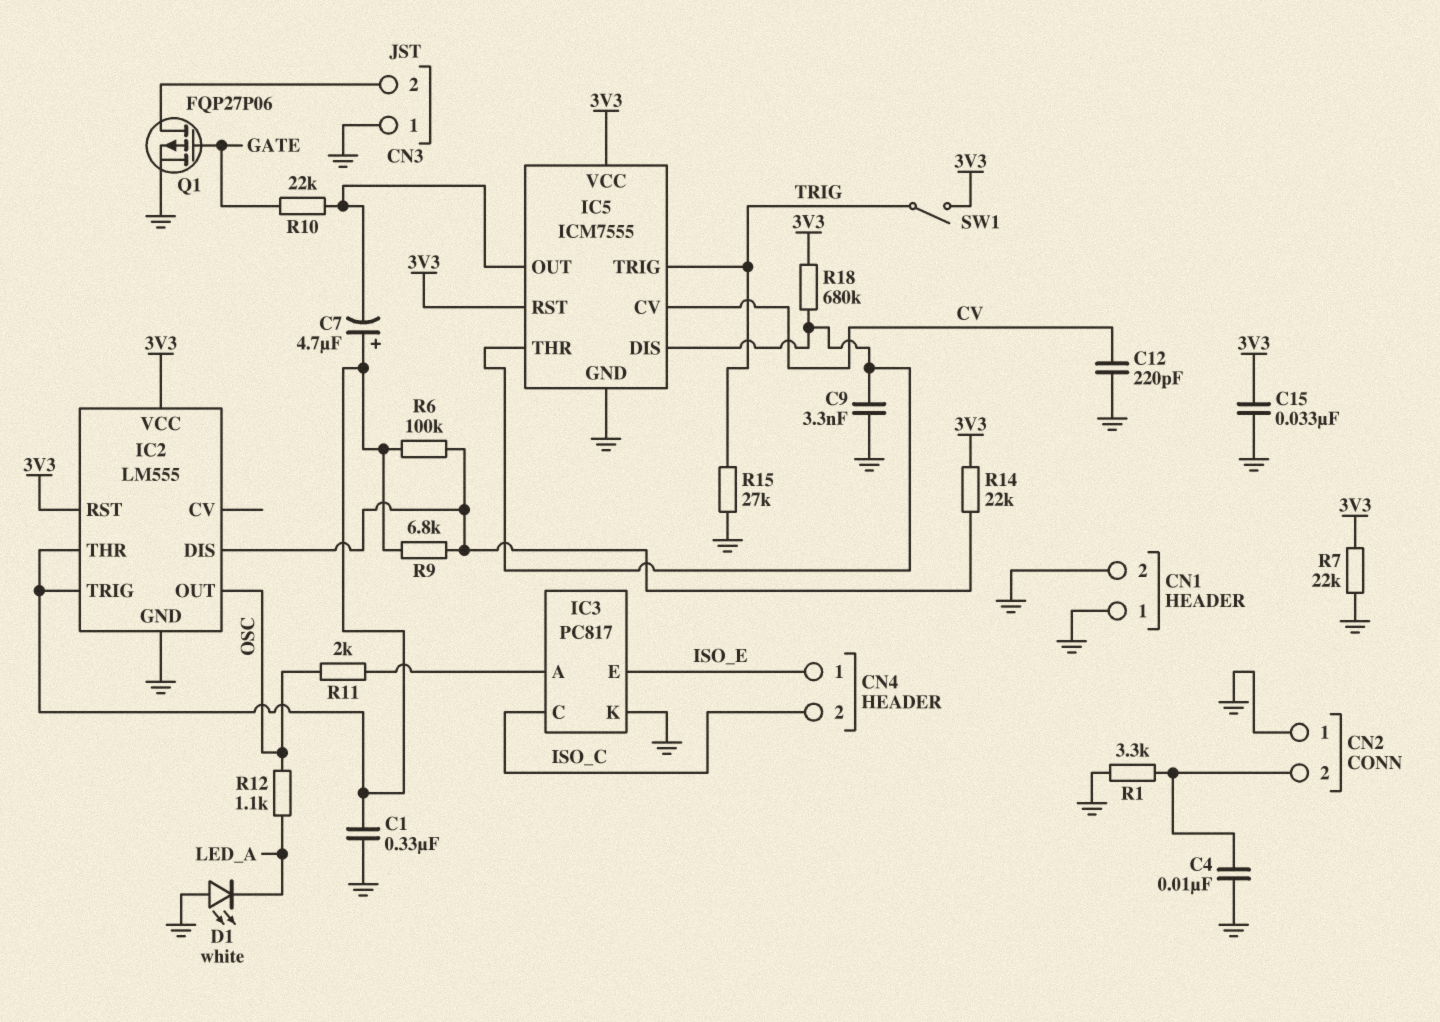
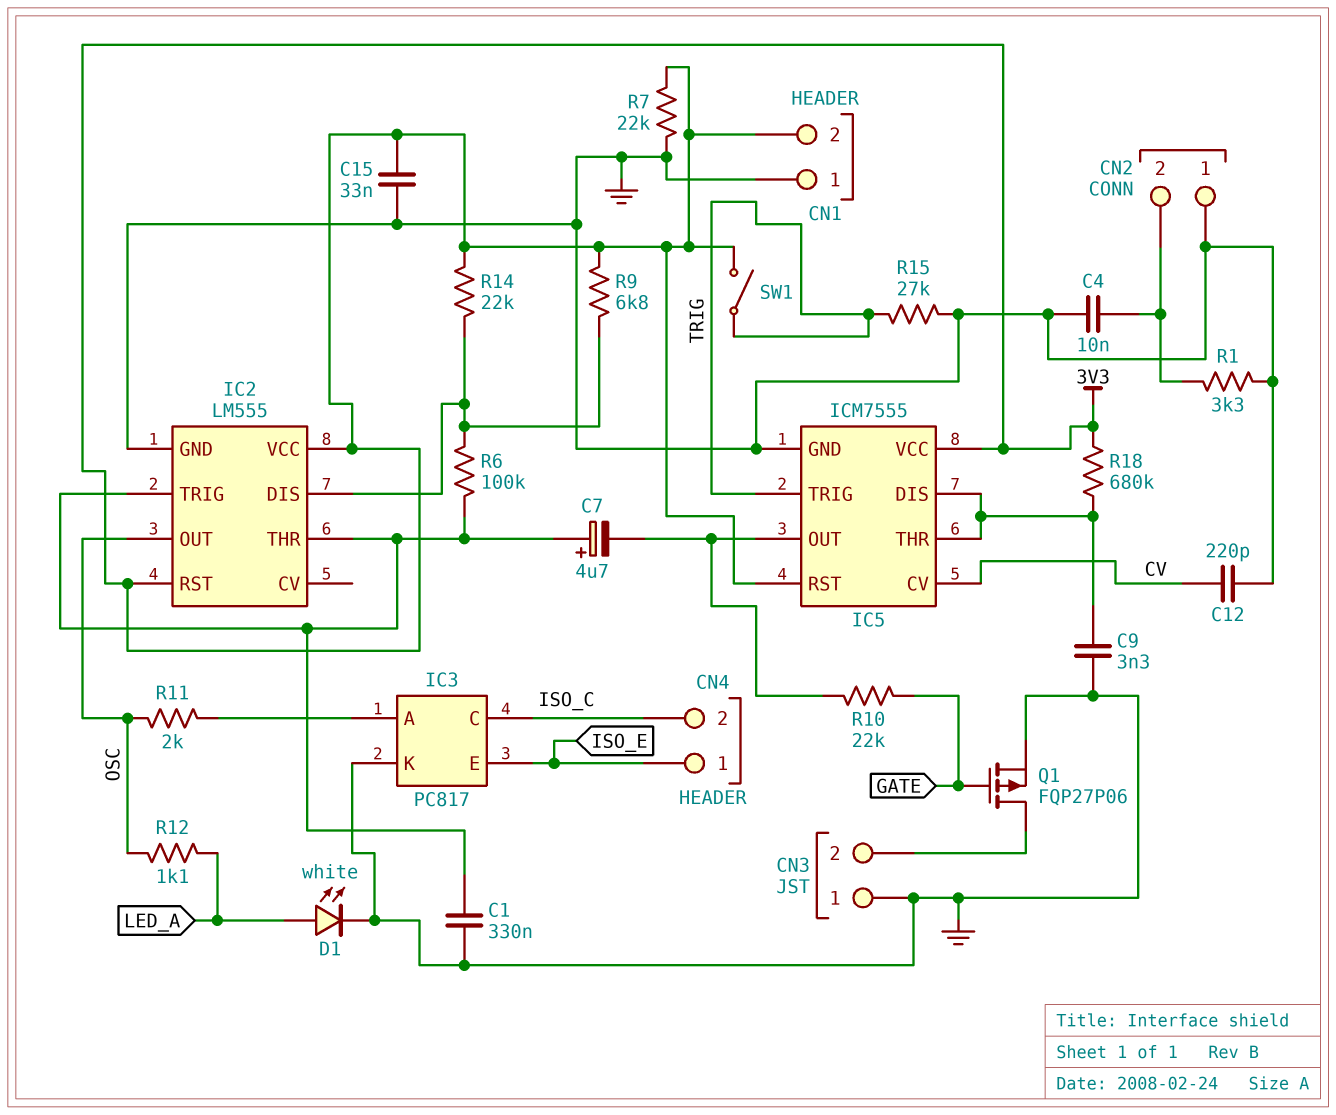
CN1 pin 2: GND -> 3V3
D1: LED white (A GND, K LED_A) -> LED white (A LED_A, K GND)
R9: 6.8k (IC2/DIS, IC2/THR) -> 6.8k (3V3, IC2/DIS)

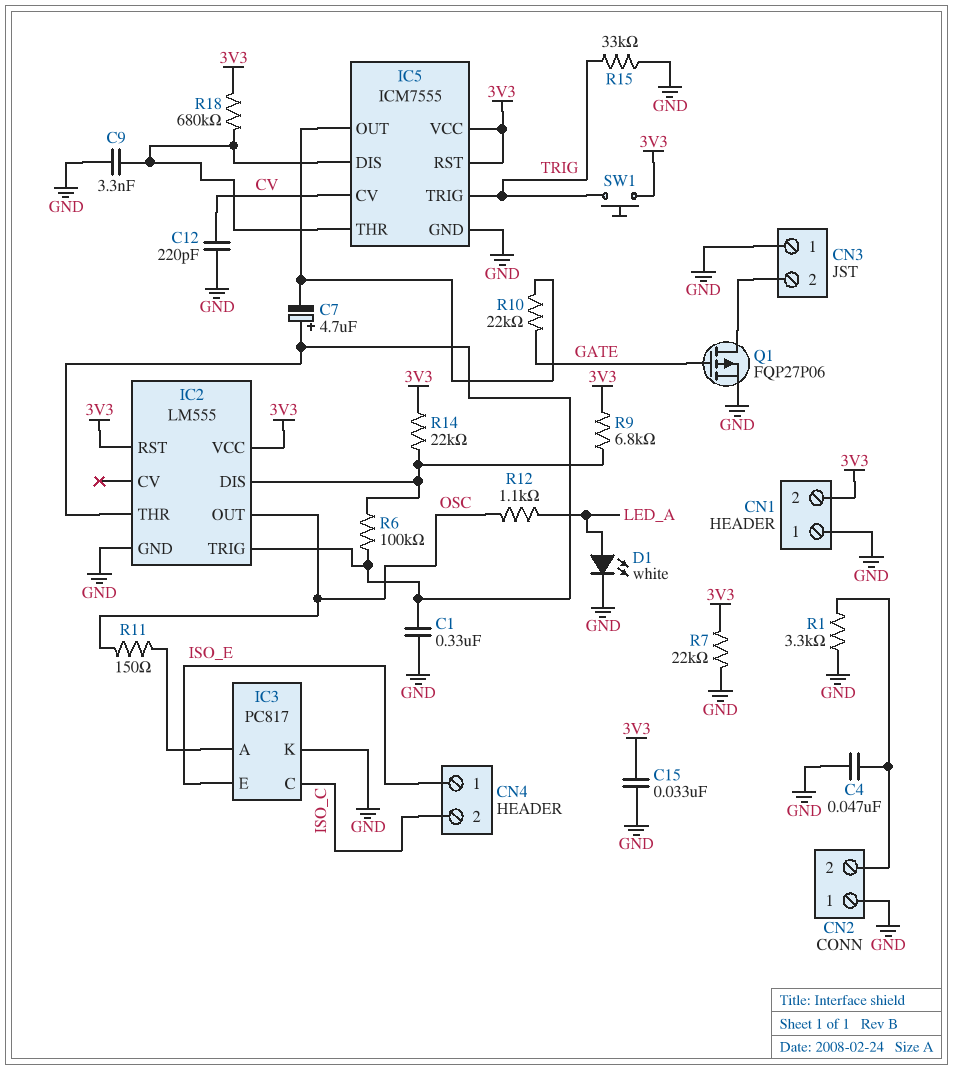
C4: 10nF (CN2/2, GND) -> 47nF (CN2/2, GND)
R11: 2k (IC3/A, OSC) -> 150 (IC3/A, OSC)
R15: 27k (GND, TRIG) -> 33k (GND, TRIG)
SW1: switch (3V3, TRIG) -> button (3V3, TRIG)

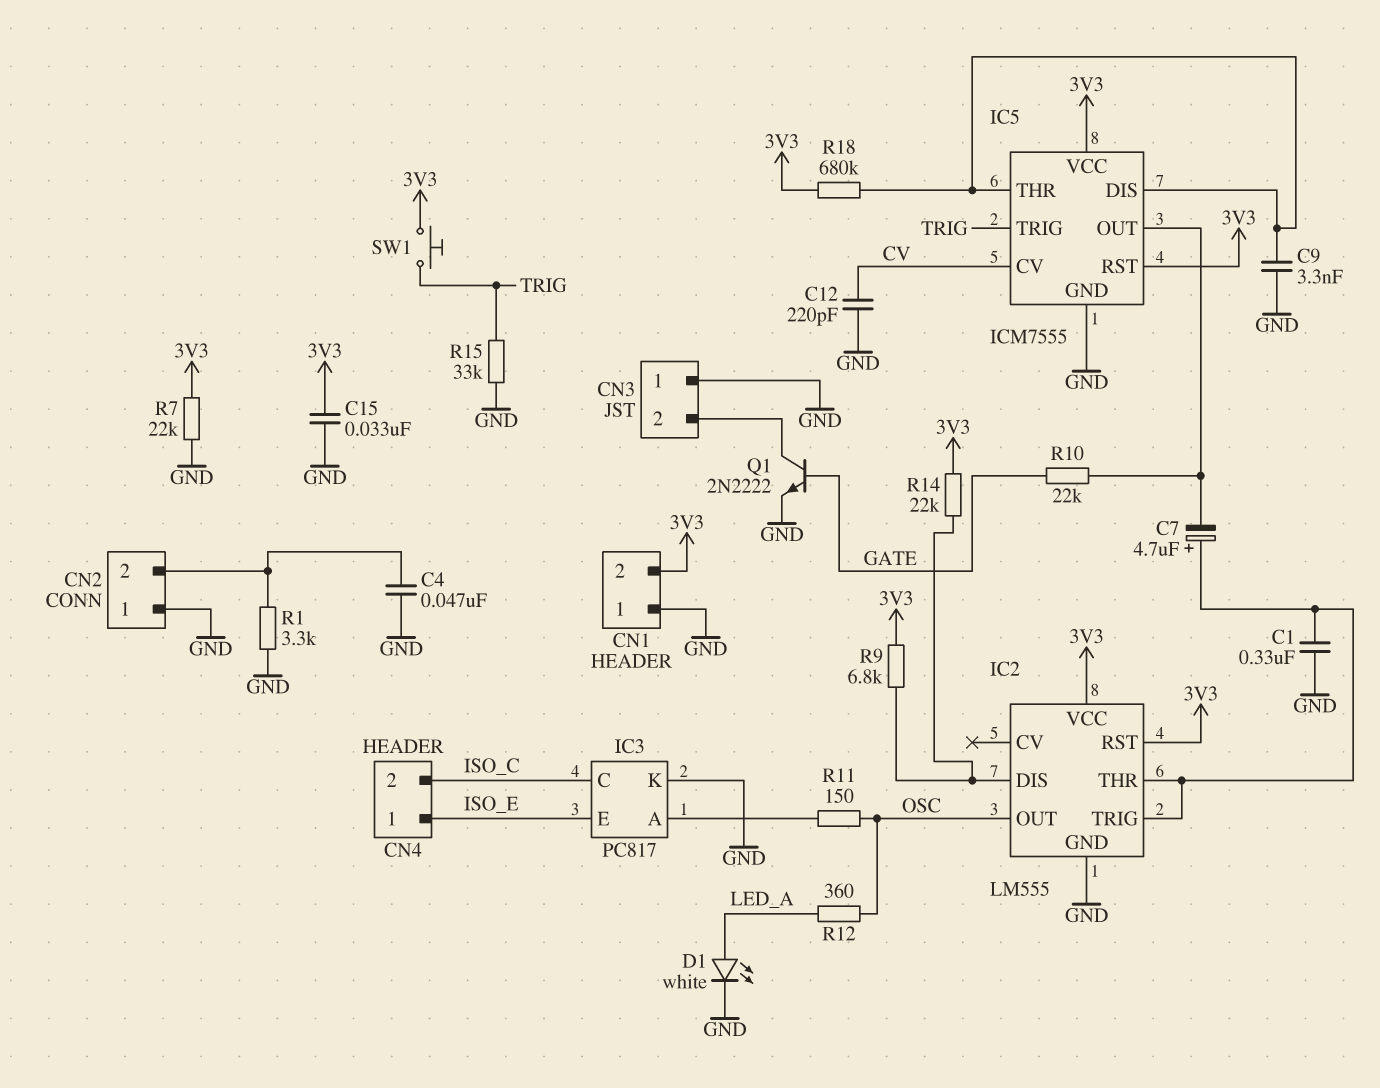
Q1: PMOS FQP27P06 (G GATE, D CN3/2, S GND) -> NPN 2N2222 (B GATE, C CN3/2, E GND)
R6: 100k (IC2/DIS, IC2/THR) -> none
R12: 1.1k (LED_A, OSC) -> 360 (LED_A, OSC)

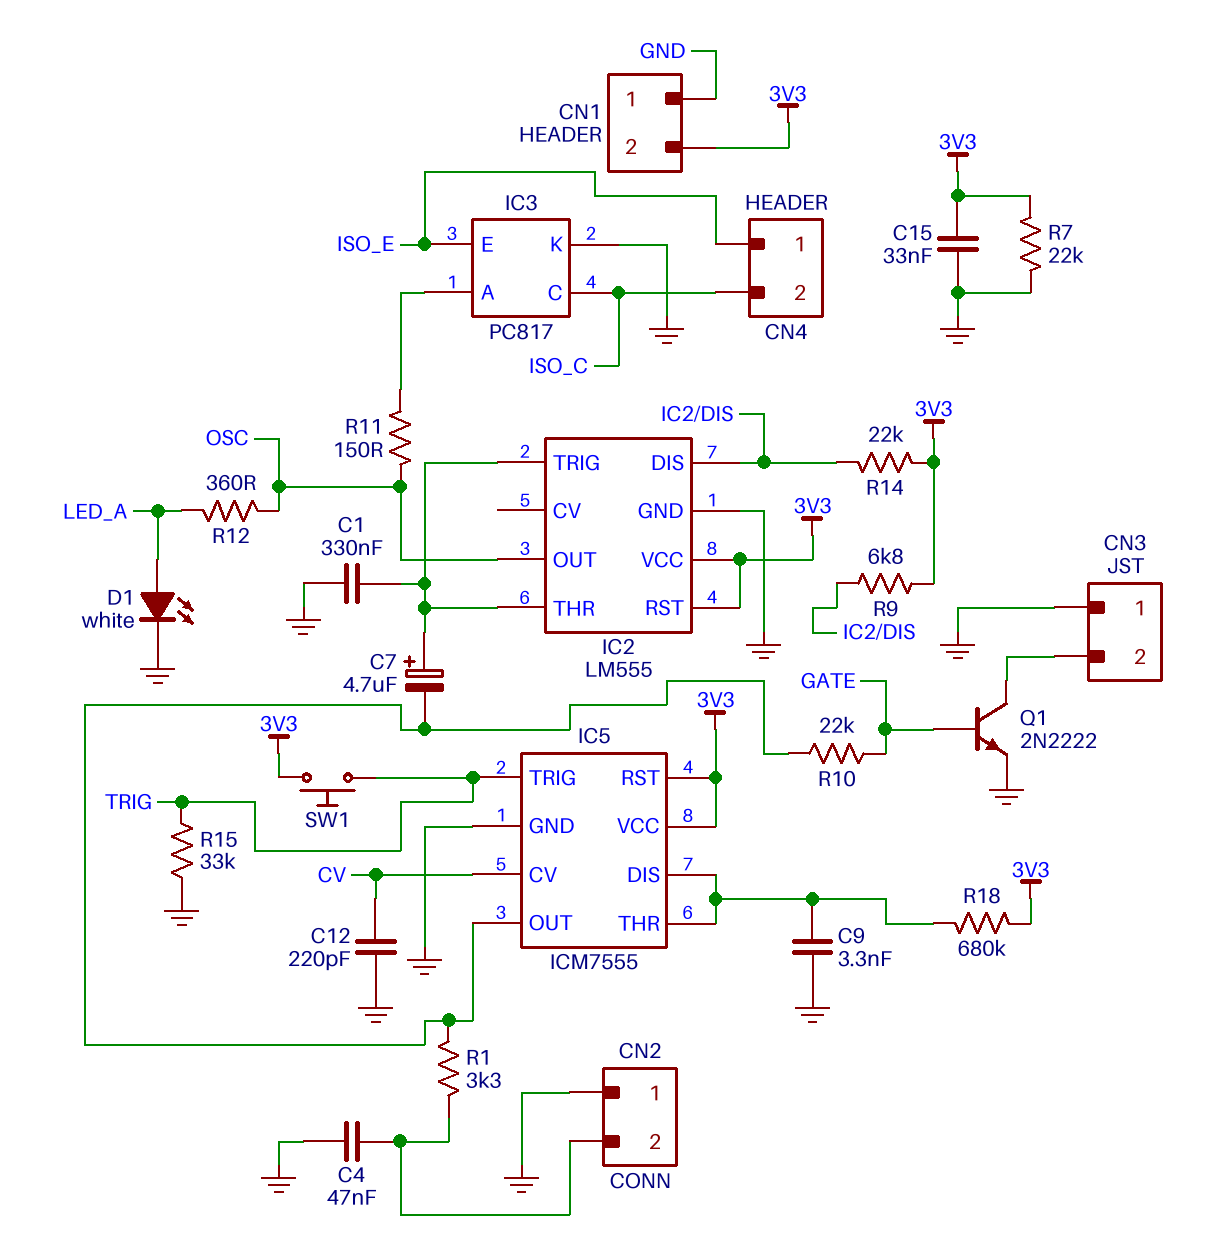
R1: 3.3k (CN2/2, GND) -> 3.3k (CN2/2, IC5/OUT)

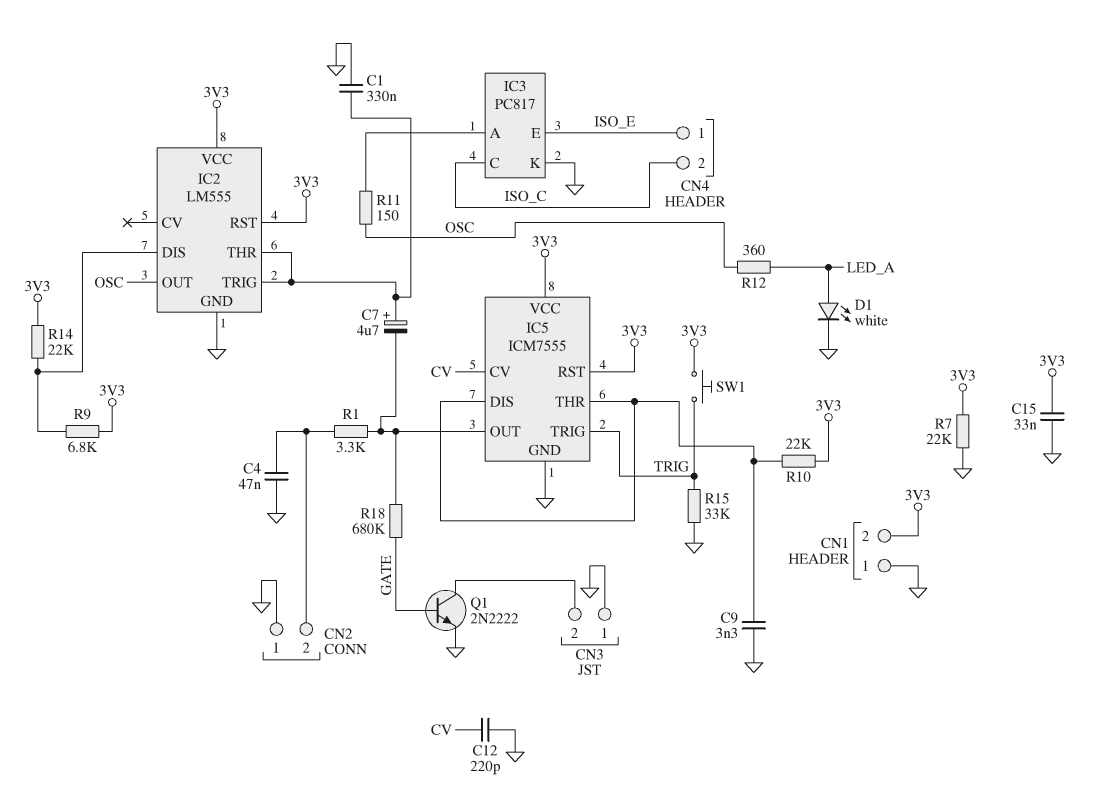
R10: 22k (GATE, IC5/OUT) -> 22k (3V3, IC5/DIS)
R18: 680k (3V3, IC5/DIS) -> 680k (GATE, IC5/OUT)

